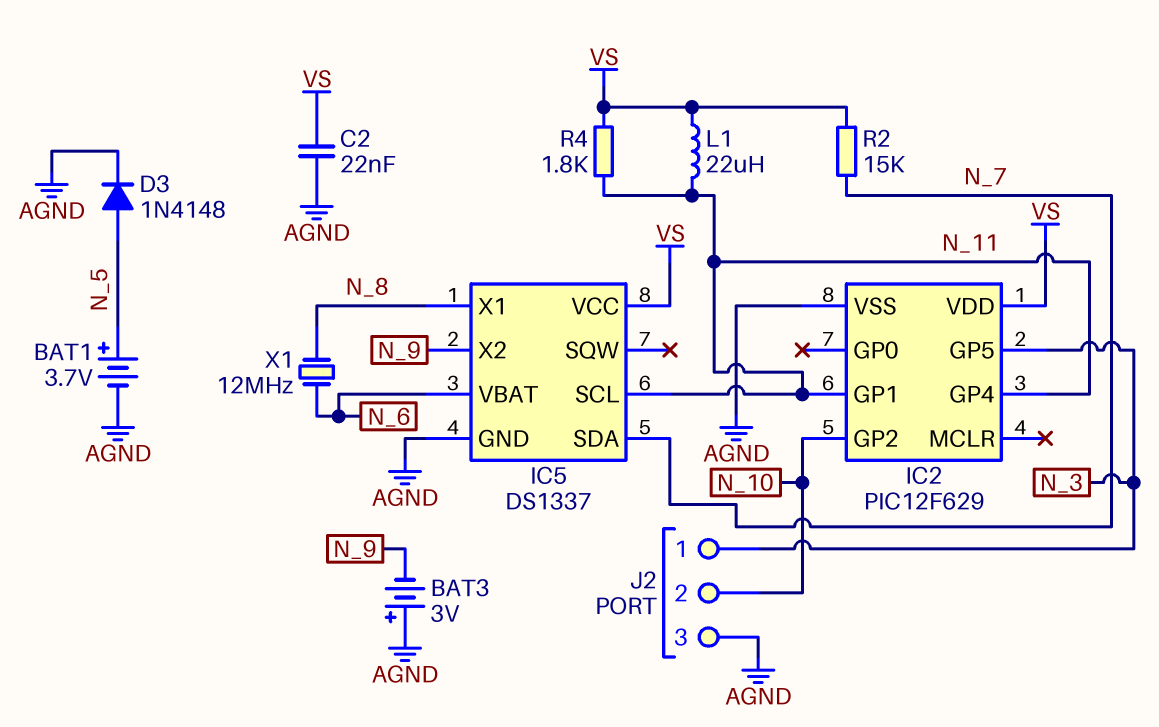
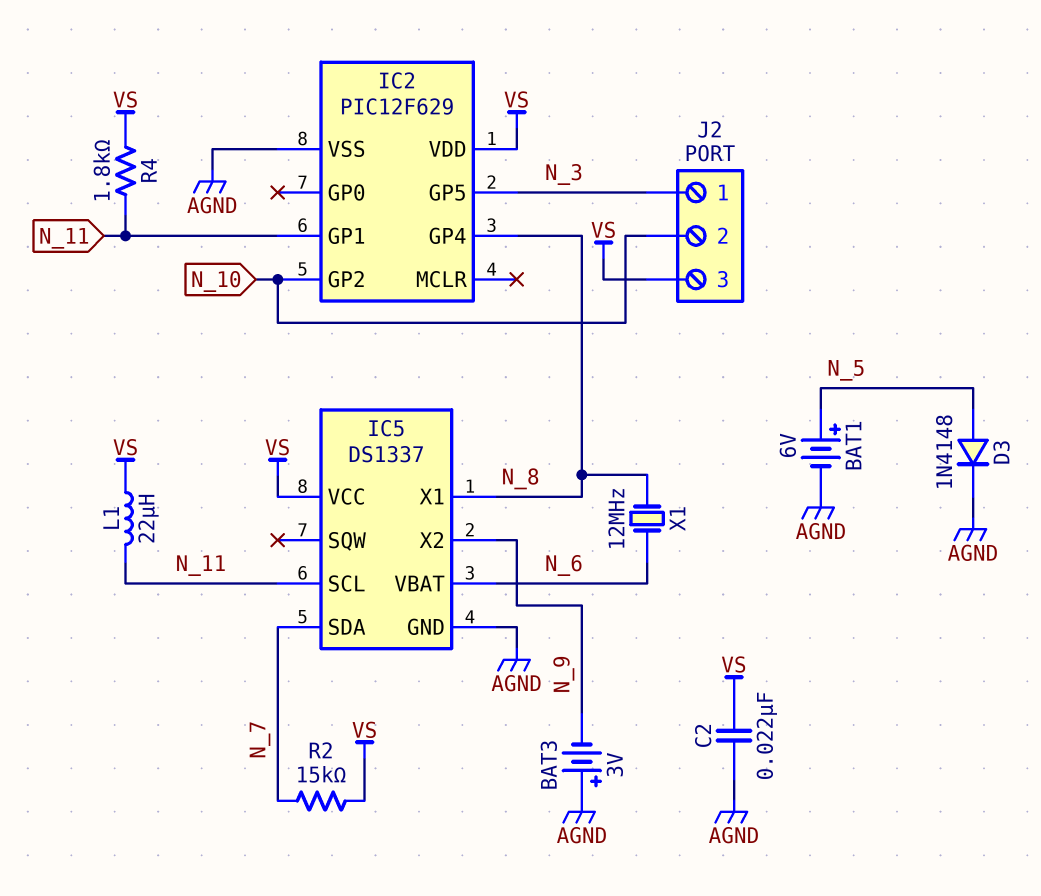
BAT1: 3.7V (plus N_5, minus AGND) -> 6V (plus N_5, minus AGND)
IC2 pin GP4: N_11 -> N_8
J2 pin 3: AGND -> VS

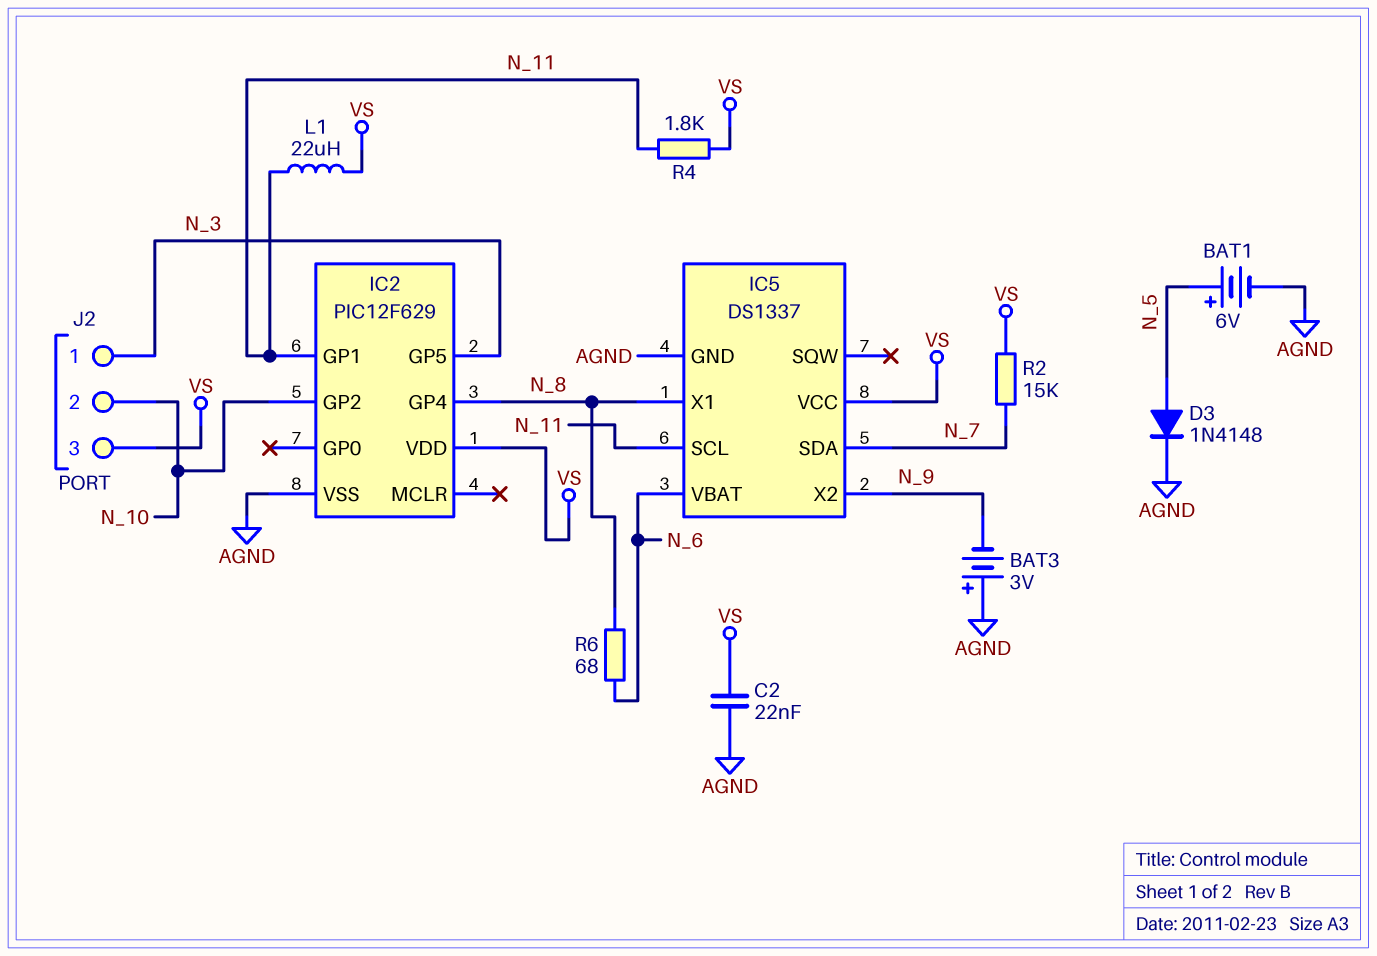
R6: none -> 68 (N_6, N_8)
X1: 12MHz (N_6, N_8) -> none

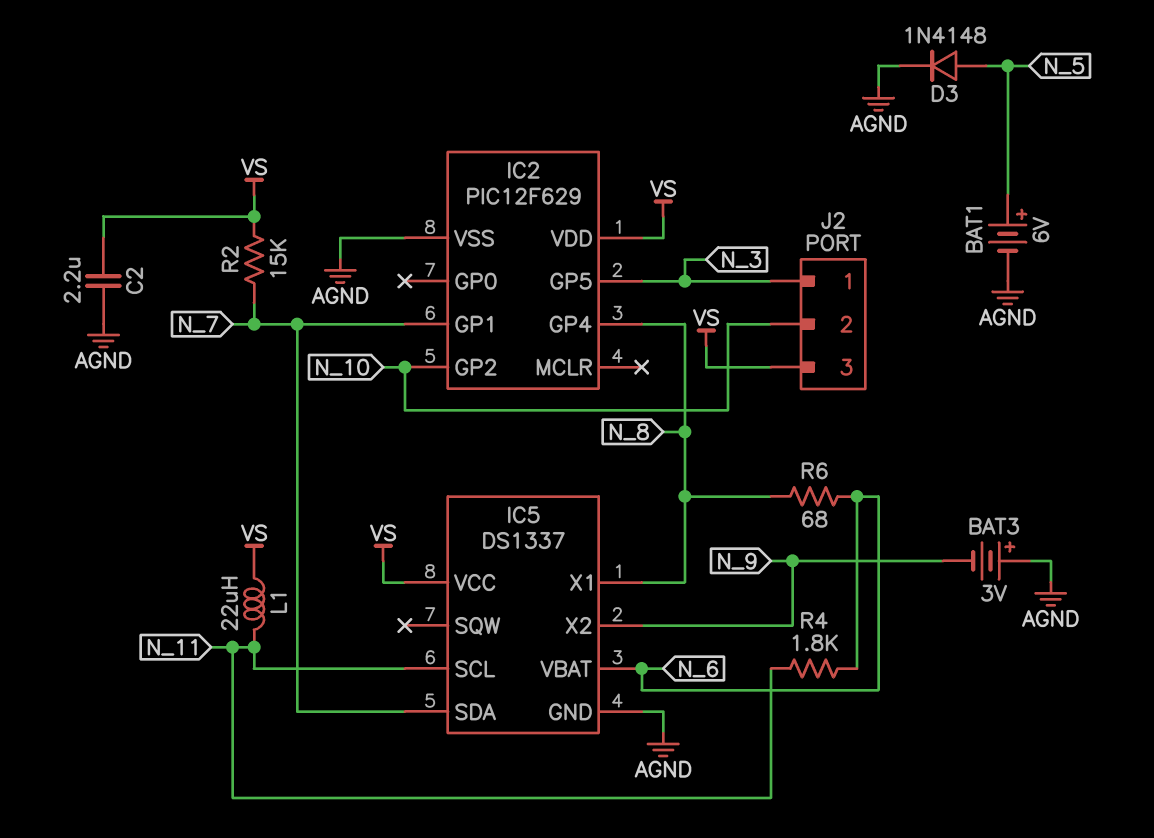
C2: 22nF (AGND, VS) -> 2.2uF (AGND, VS)
IC2 pin GP1: N_11 -> N_7
R4: 1.8k (N_11, VS) -> 1.8k (N_6, N_11)

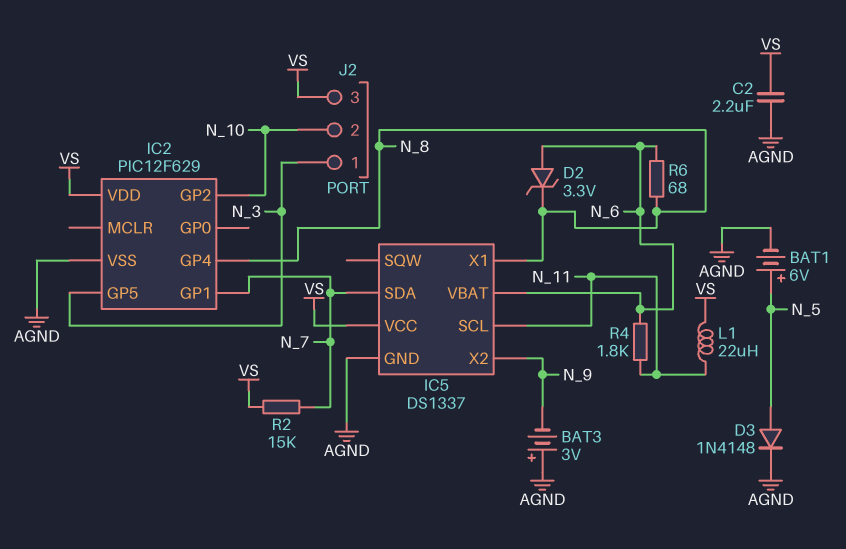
D2: none -> zener 3.3V (A N_6, K N_8)

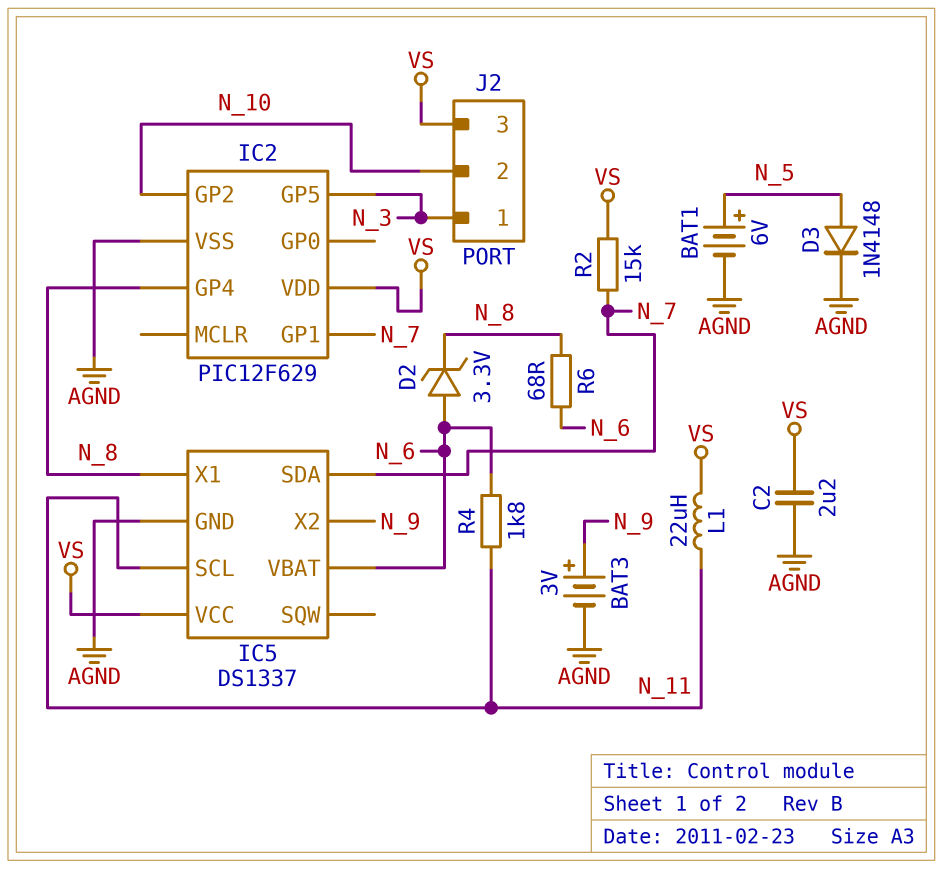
BAT3: 3V (plus AGND, minus N_9) -> 3V (plus N_9, minus AGND)

